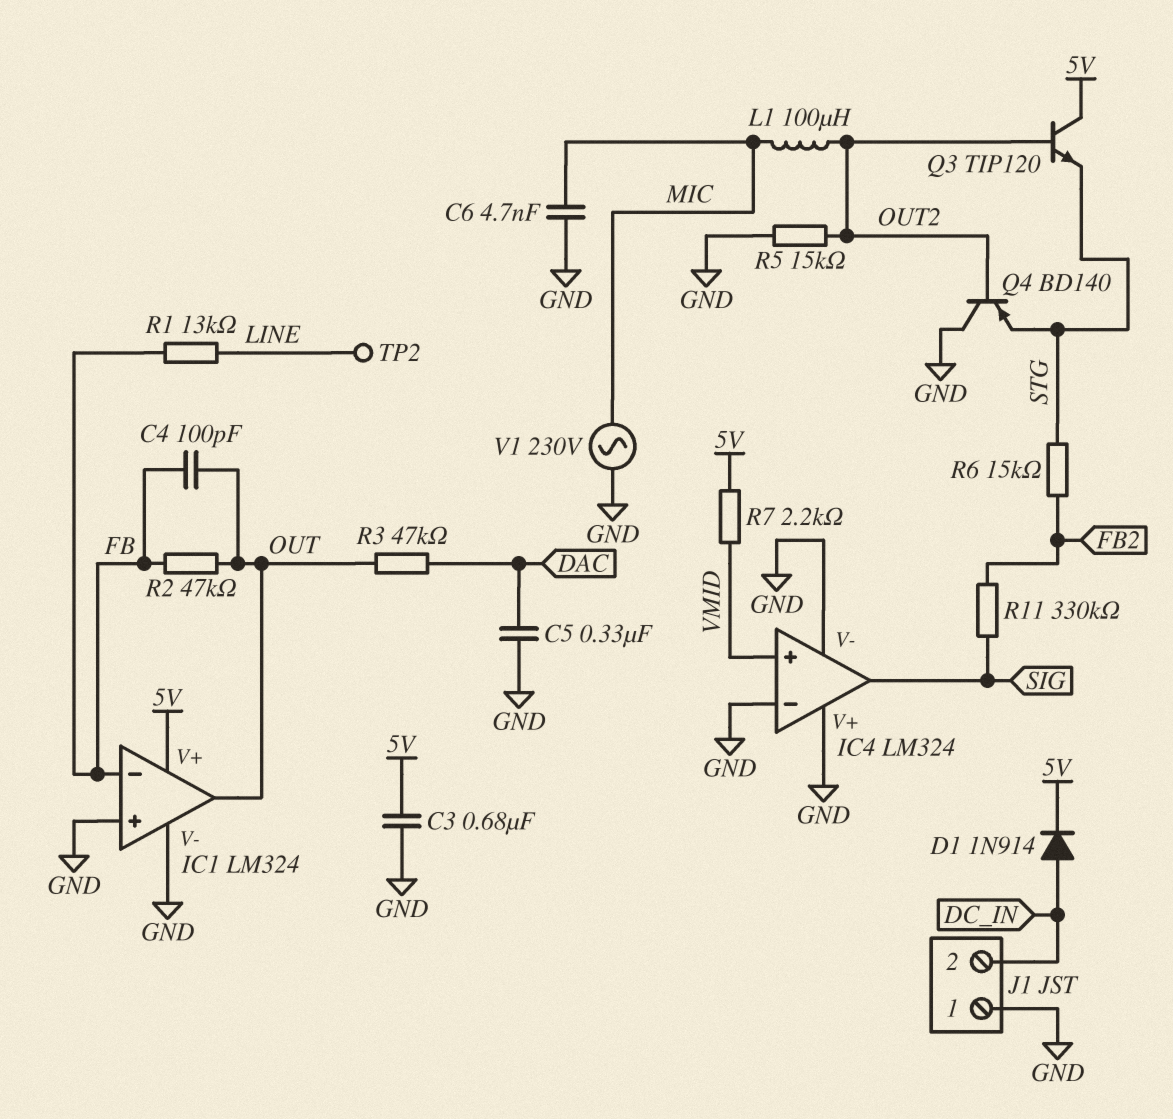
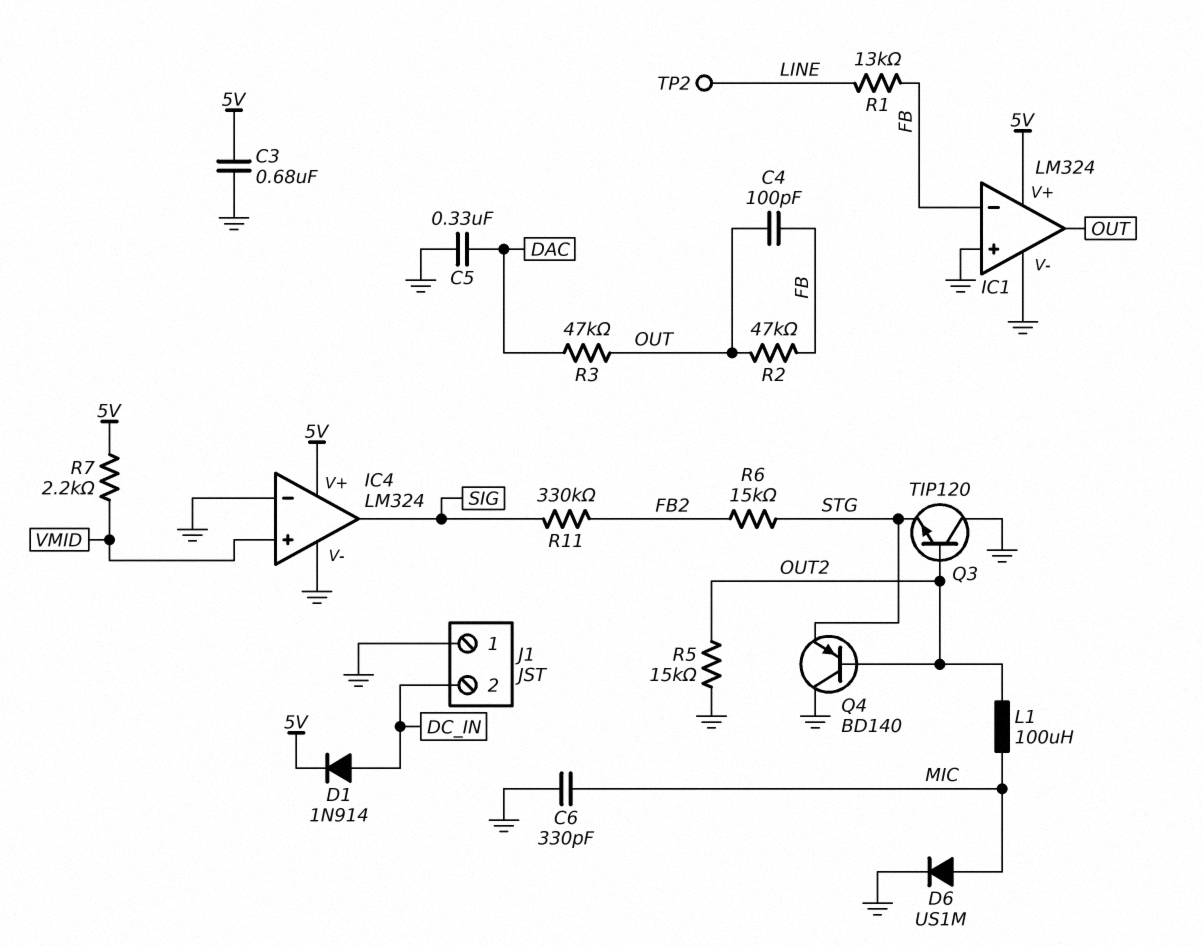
C6: 4.7nF (GND, MIC) -> 330pF (GND, MIC)
D6: none -> diode US1M (A MIC, K GND)
IC4 pin V+: GND -> 5V
Q3: NPN TIP120 (B OUT2, C 5V, E STG) -> NPN TIP120 (B OUT2, C GND, E STG)
V1: AC 230V (GND, MIC) -> none

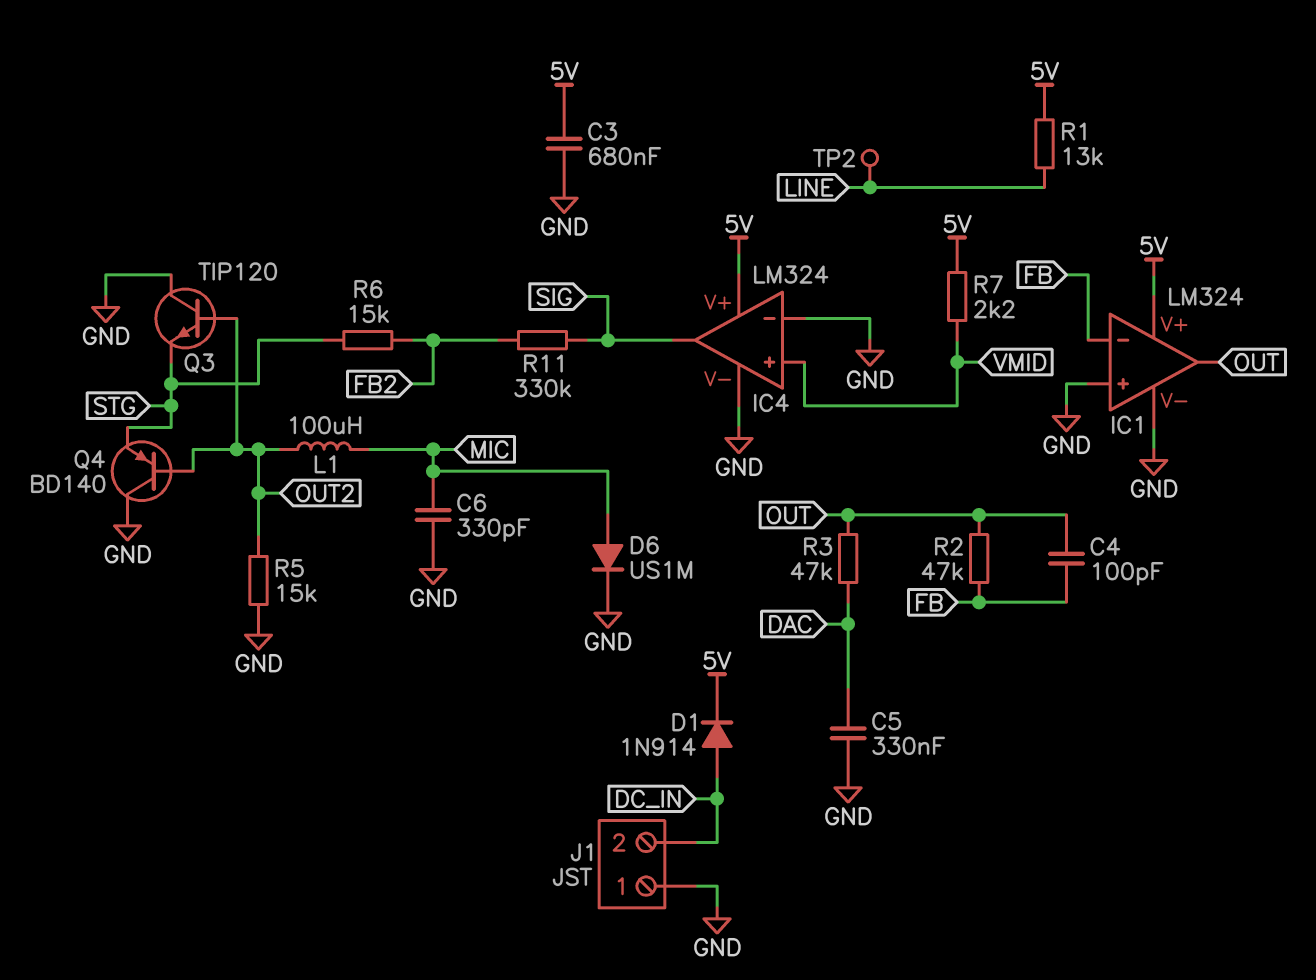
R1: 13k (FB, LINE) -> 13k (5V, LINE)

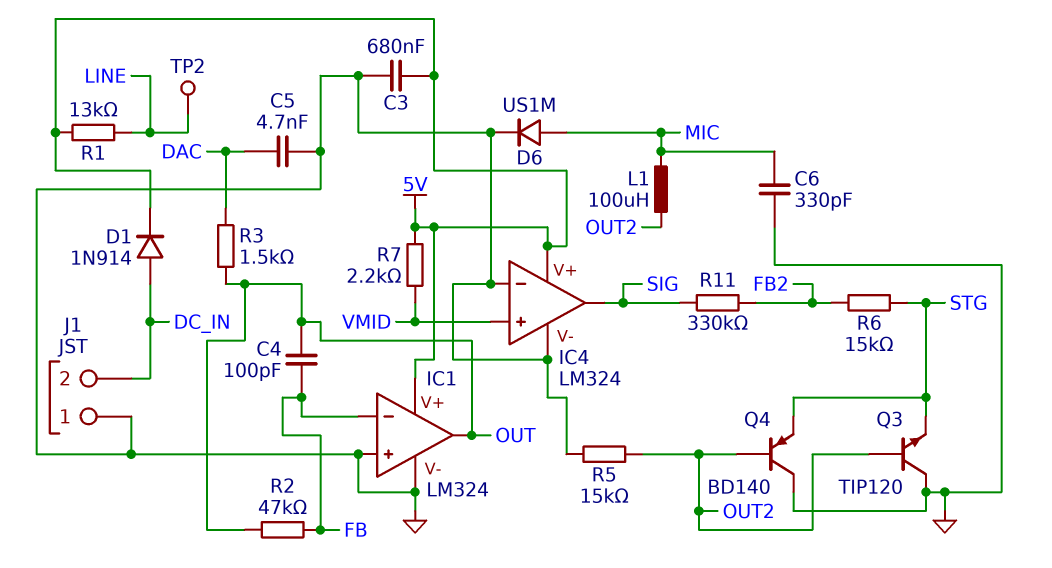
C5: 330nF (DAC, GND) -> 4.7nF (DAC, GND)
R3: 47k (DAC, OUT) -> 1.5k (DAC, OUT)

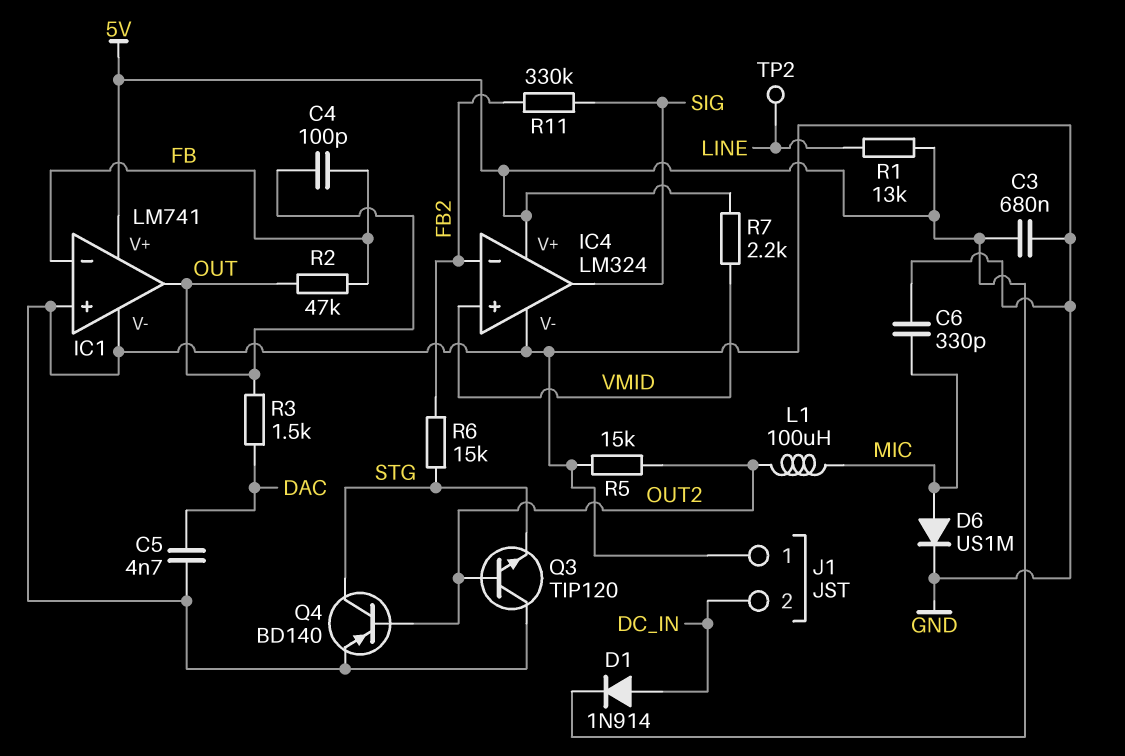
IC1: LM324 -> LM741
IC4 pin in-: GND -> FB2
Q4: PNP BD140 (B OUT2, C GND, E STG) -> PNP BD140 (B OUT2, C STG, E GND)

